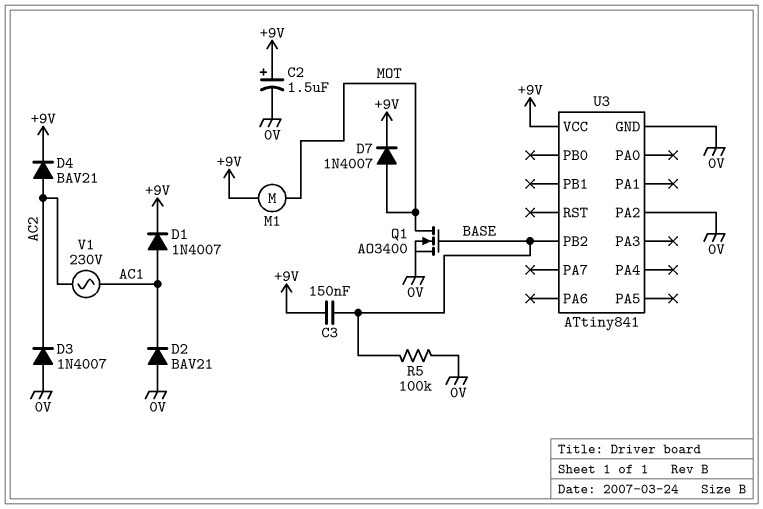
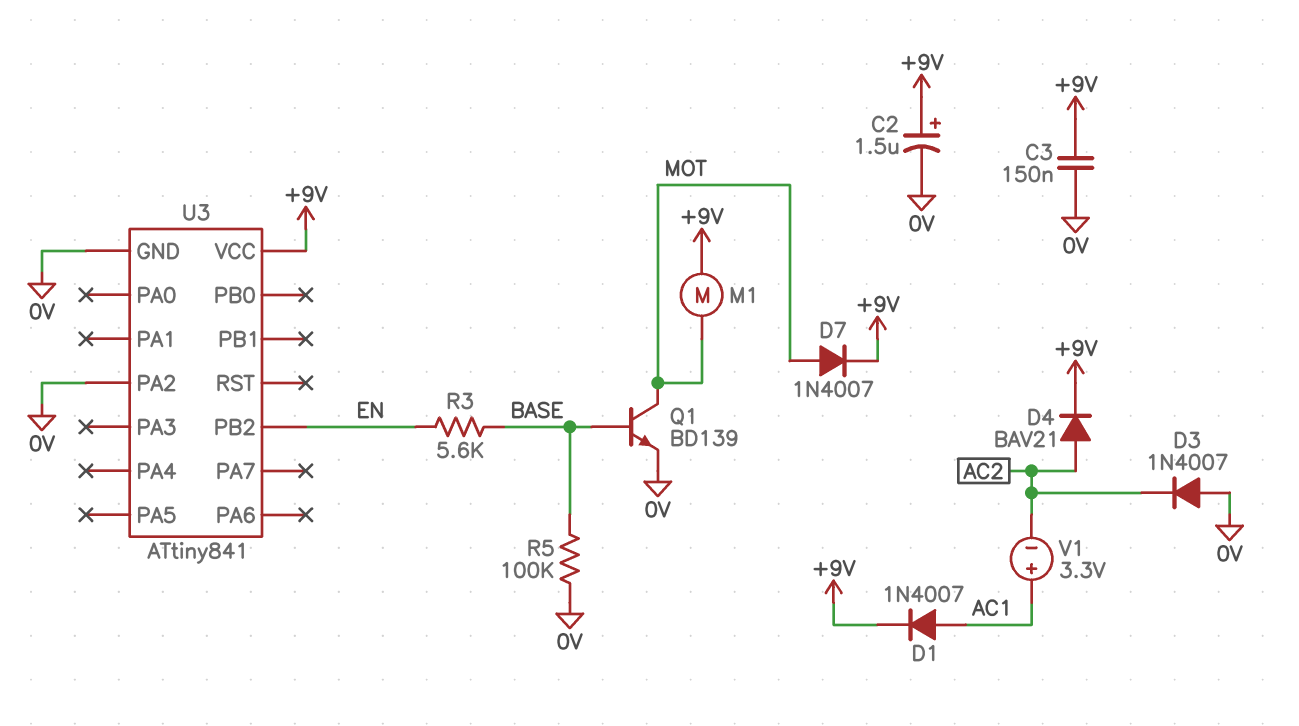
C3: 150nF (+9V, BASE) -> 150nF (+9V, 0V)
D2: diode BAV21 (A 0V, K AC1) -> none
Q1: NMOS AO3400 (G BASE, D MOT, S 0V) -> NPN BD139 (B BASE, C MOT, E 0V)
R3: none -> 5.6k (BASE, EN)
U3 pin PB2: BASE -> EN
V1: AC 230V (AC1, AC2) -> 3.3V (plus AC1, minus AC2)

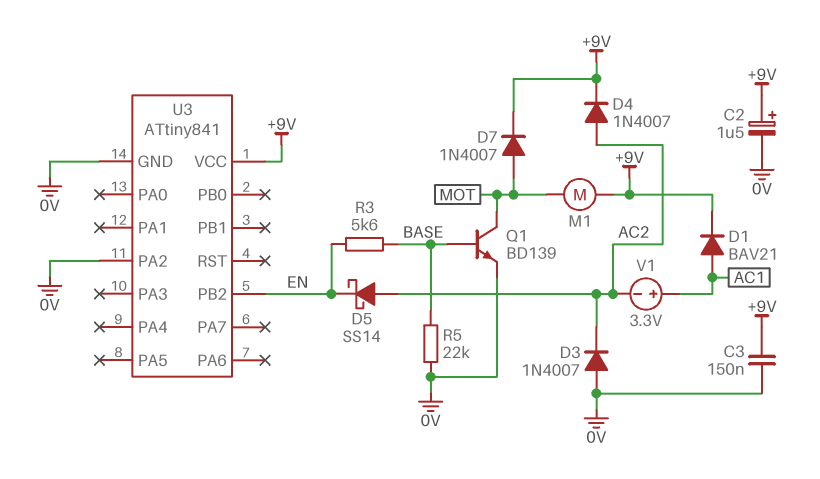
D1: diode 1N4007 (A AC1, K +9V) -> diode BAV21 (A AC1, K +9V)
D4: diode BAV21 (A AC2, K +9V) -> diode 1N4007 (A AC2, K +9V)
D5: none -> schottky SS14 (A AC2, K EN)
R5: 100k (0V, BASE) -> 22k (0V, BASE)

